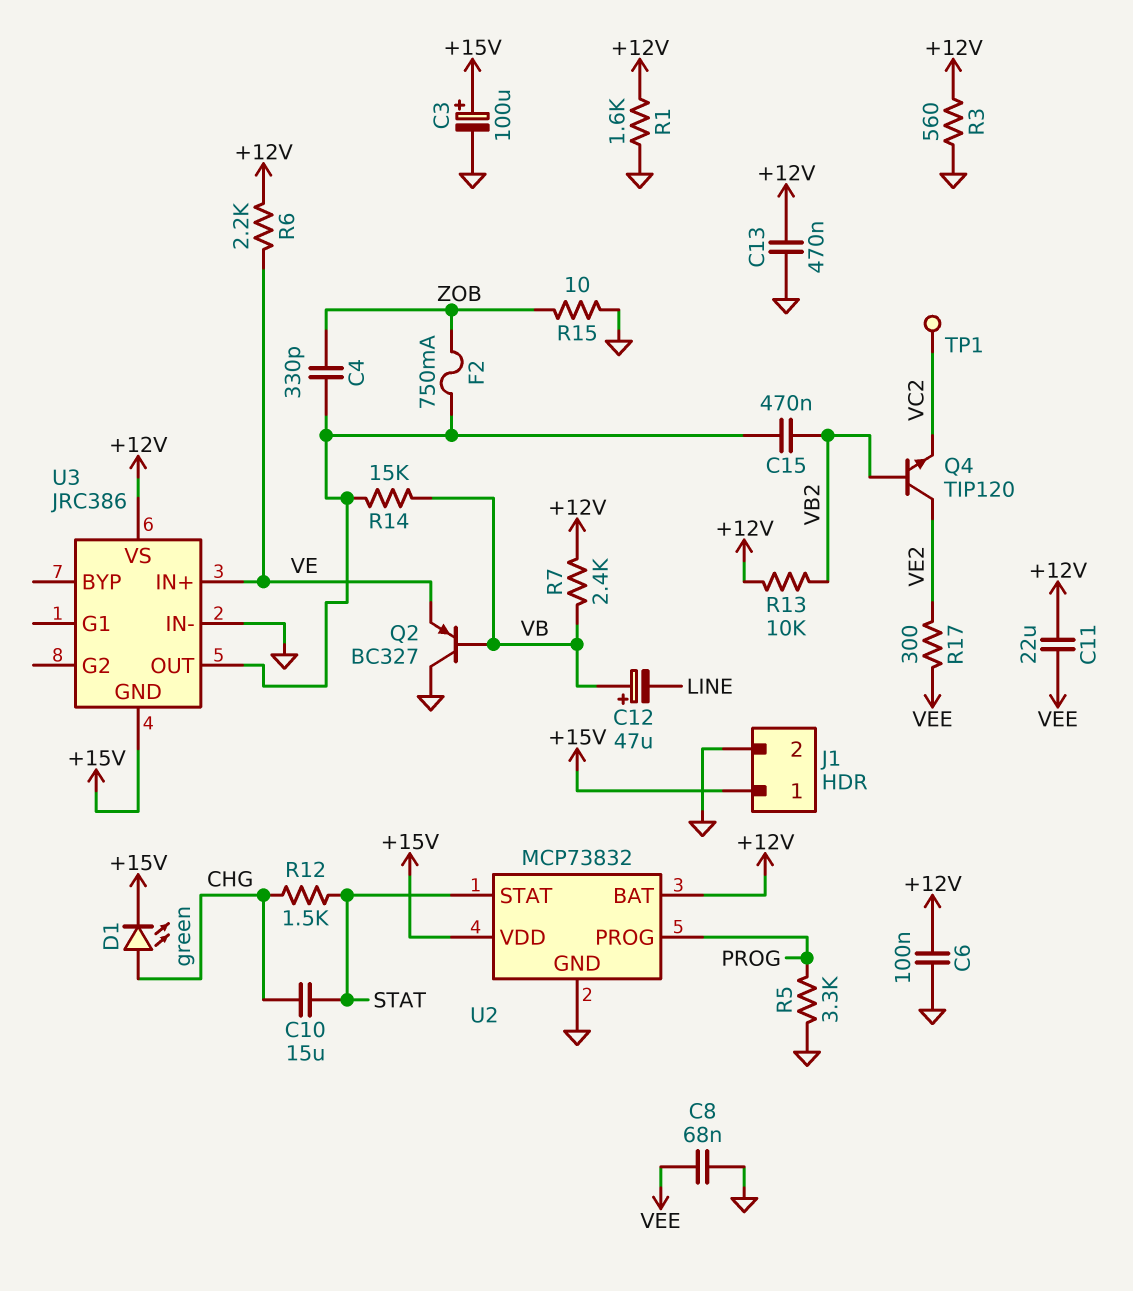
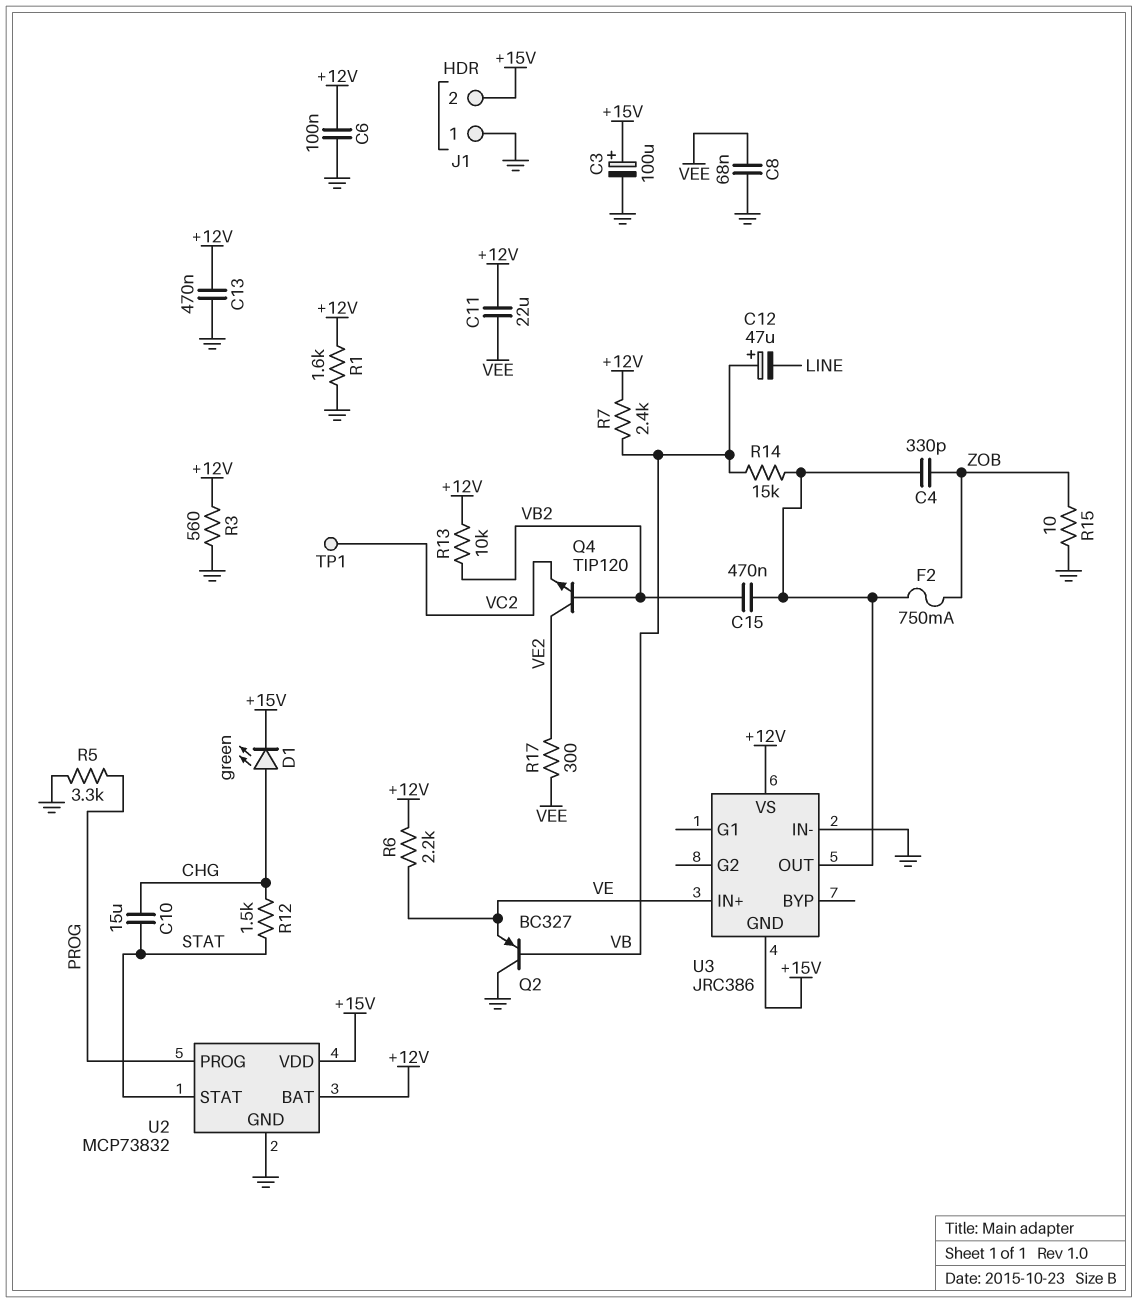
J1 pin 1: +15V -> GND
J1 pin 2: GND -> +15V

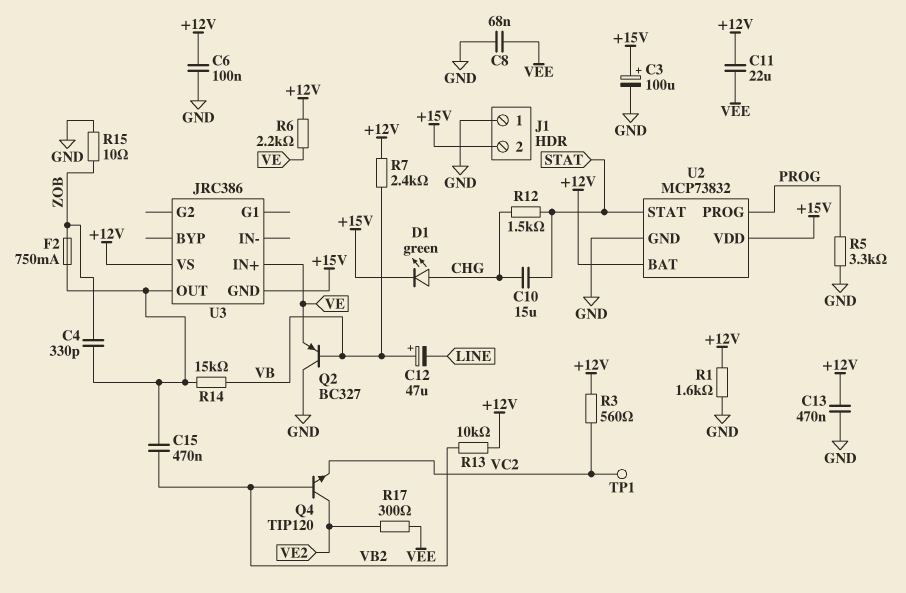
R3: 560 (+12V, GND) -> 560 (+12V, VC2)
U3 pin IN-: GND -> none

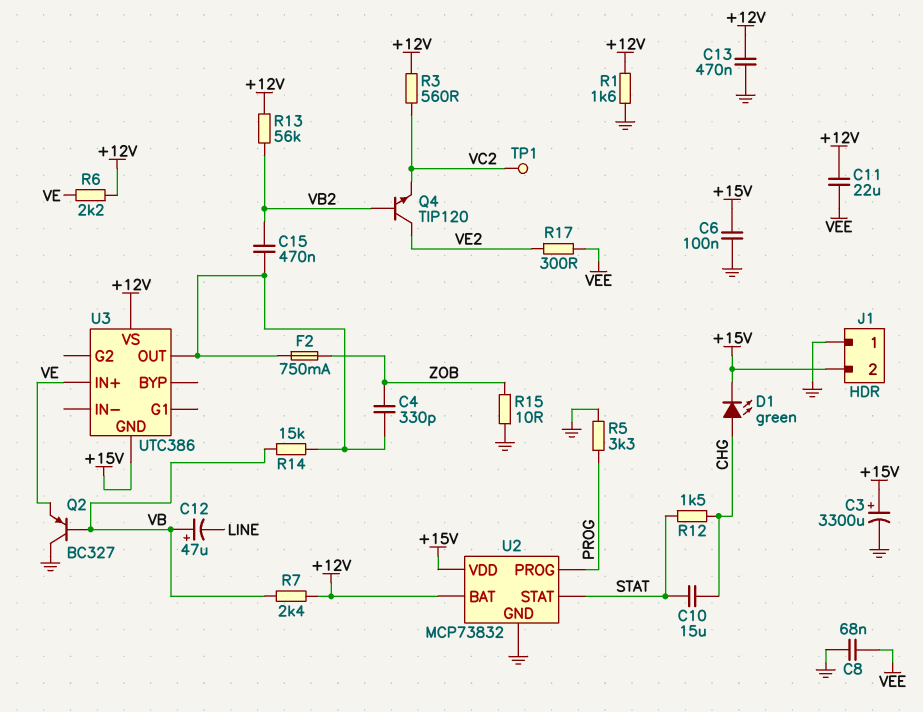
C3: 100uF (plus +15V, minus GND) -> 3300uF (plus +15V, minus GND)
C6: 100nF (+12V, GND) -> 100nF (+15V, GND)
R13: 10k (+12V, VB2) -> 56k (+12V, VB2)
U3: JRC386 -> UTC386

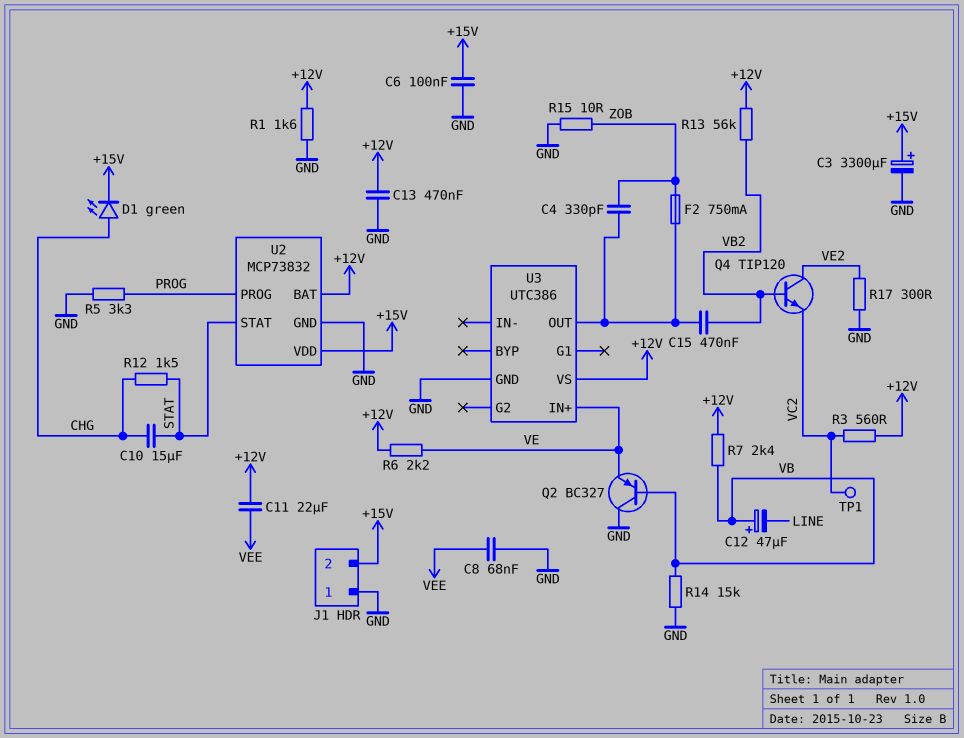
R14: 15k (U3/OUT, VB) -> 15k (GND, VB)
R17: 300 (VE2, VEE) -> 300 (GND, VE2)
U3 pin GND: +15V -> GND

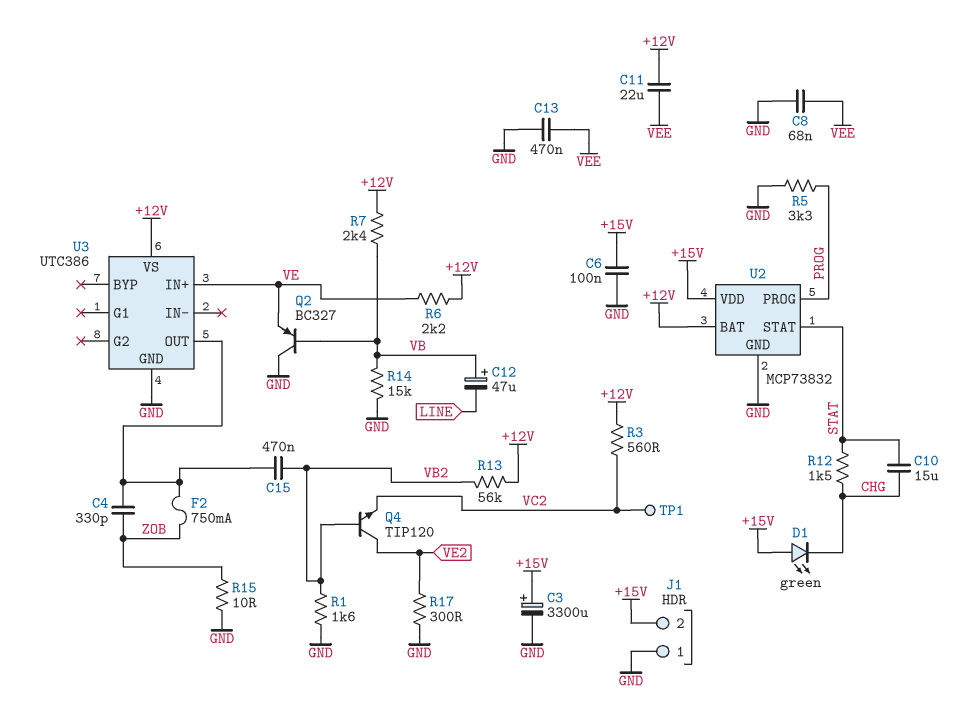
C13: 470nF (+12V, GND) -> 470nF (GND, VEE)
D1: LED green (A CHG, K +15V) -> LED green (A +15V, K CHG)
R1: 1.6k (+12V, GND) -> 1.6k (GND, VB2)

